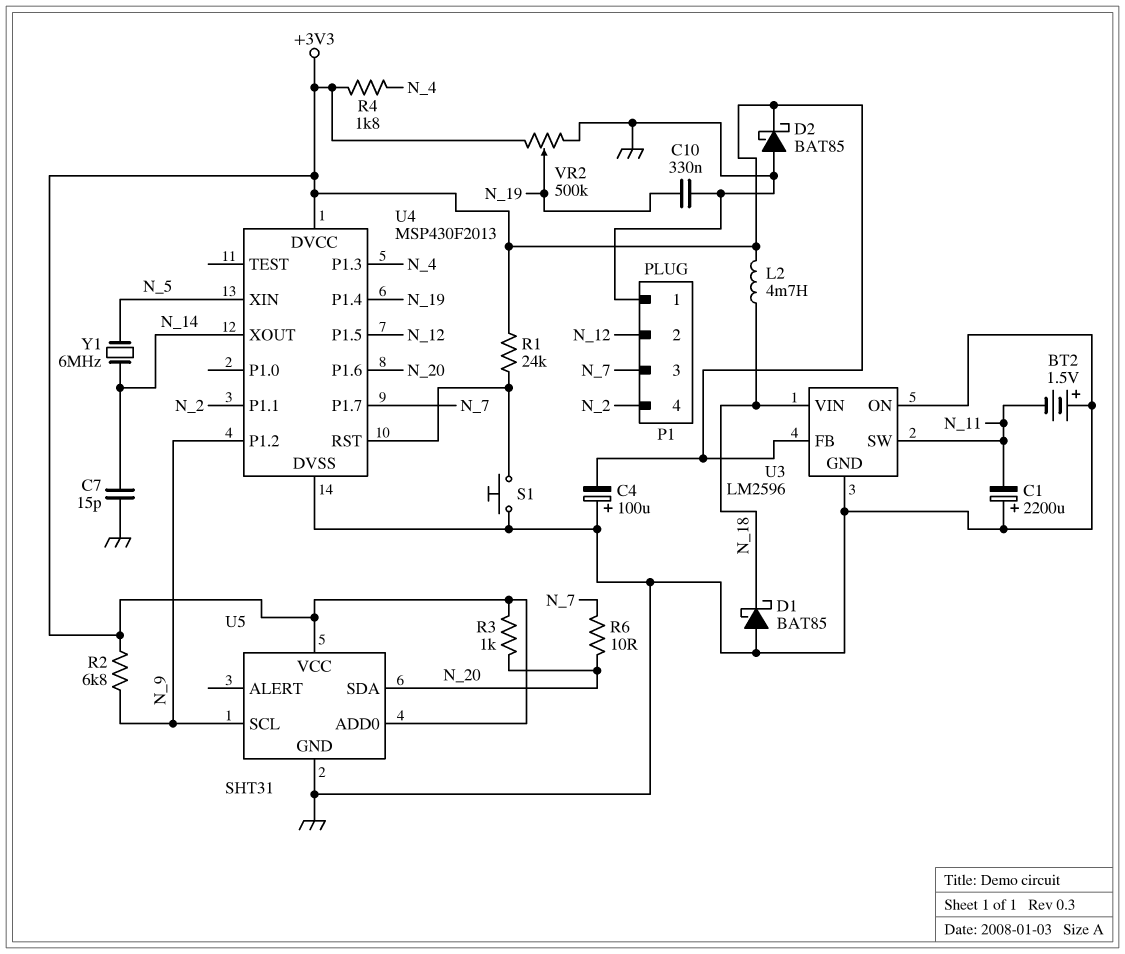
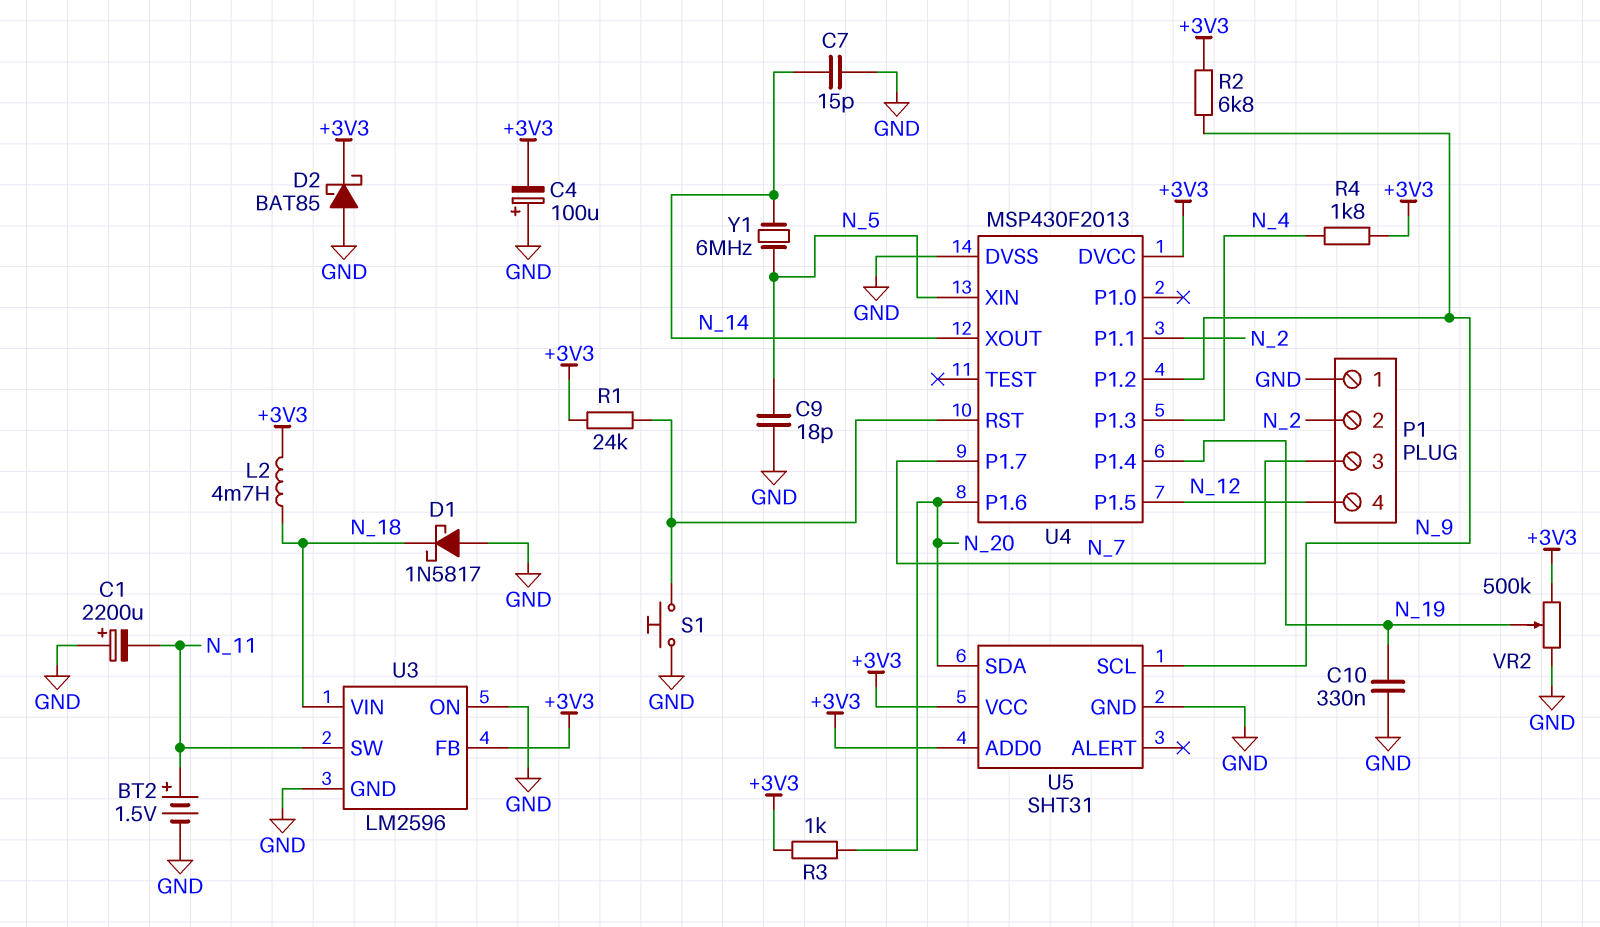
BT2: 1.5V (plus GND, minus N_11) -> 1.5V (plus N_11, minus GND)
C9: none -> 18pF (GND, N_5)
D1: schottky BAT85 (A GND, K N_18) -> schottky 1N5817 (A GND, K N_18)
P1 pin 2: N_12 -> N_2
P1 pin 4: N_2 -> N_12
R6: 10 (N_7, N_20) -> none

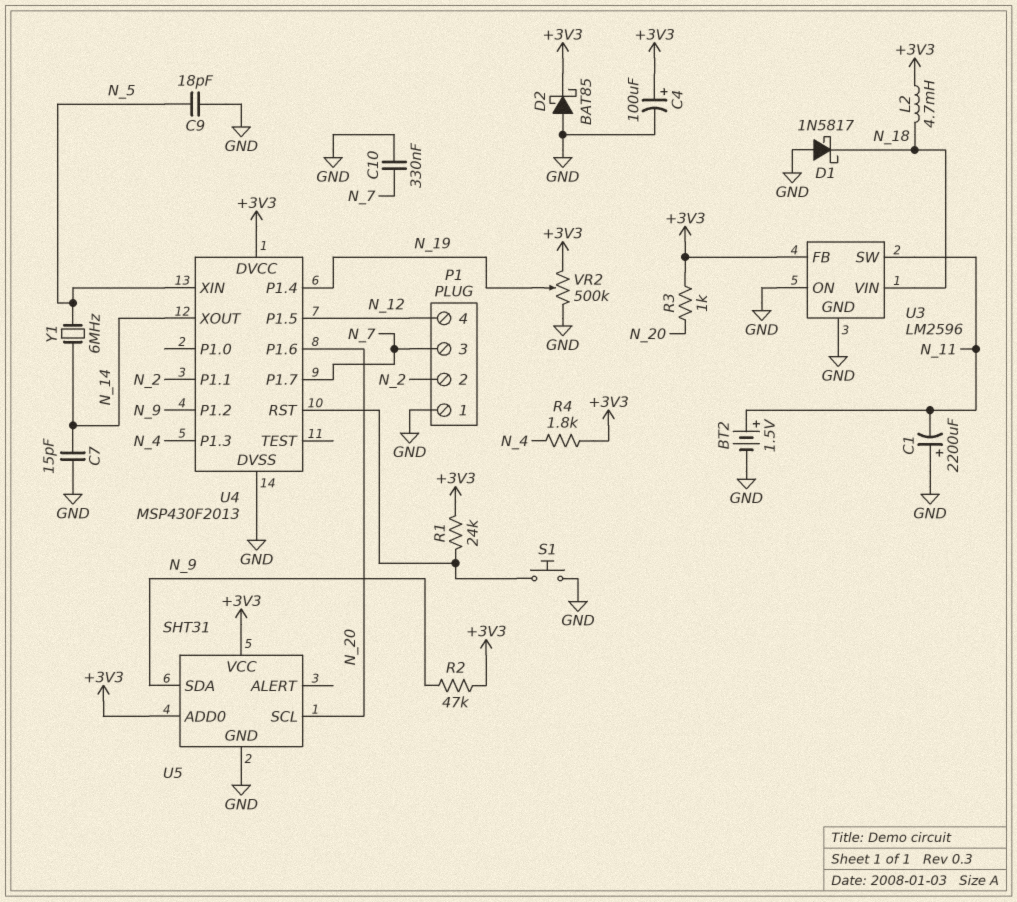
C4: 100uF (plus GND, minus +3V3) -> 100uF (plus +3V3, minus GND)
C10: 330nF (GND, N_19) -> 330nF (GND, N_7)
R2: 6.8k (+3V3, N_9) -> 47k (+3V3, N_9)
U5 pin SCL: N_9 -> N_20
U5 pin SDA: N_20 -> N_9

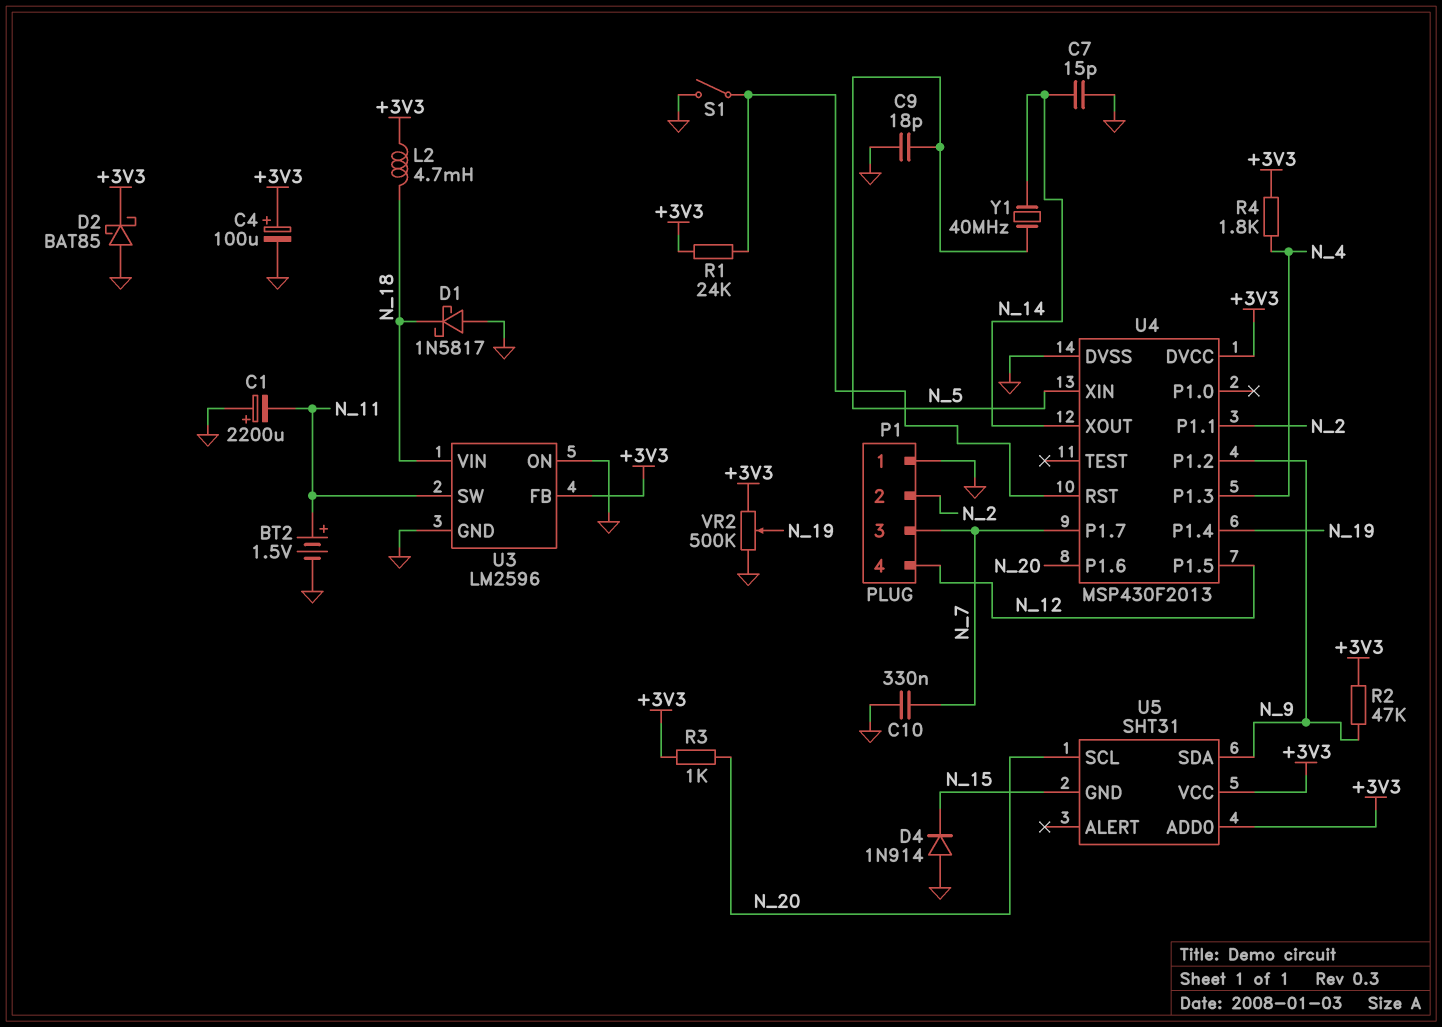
D4: none -> diode 1N914 (A GND, K N_15)
S1: button (GND, U4/RST) -> switch (GND, U4/RST)
U5 pin GND: GND -> N_15
Y1: 6MHz (N_5, N_14) -> 40MHz (N_5, N_14)

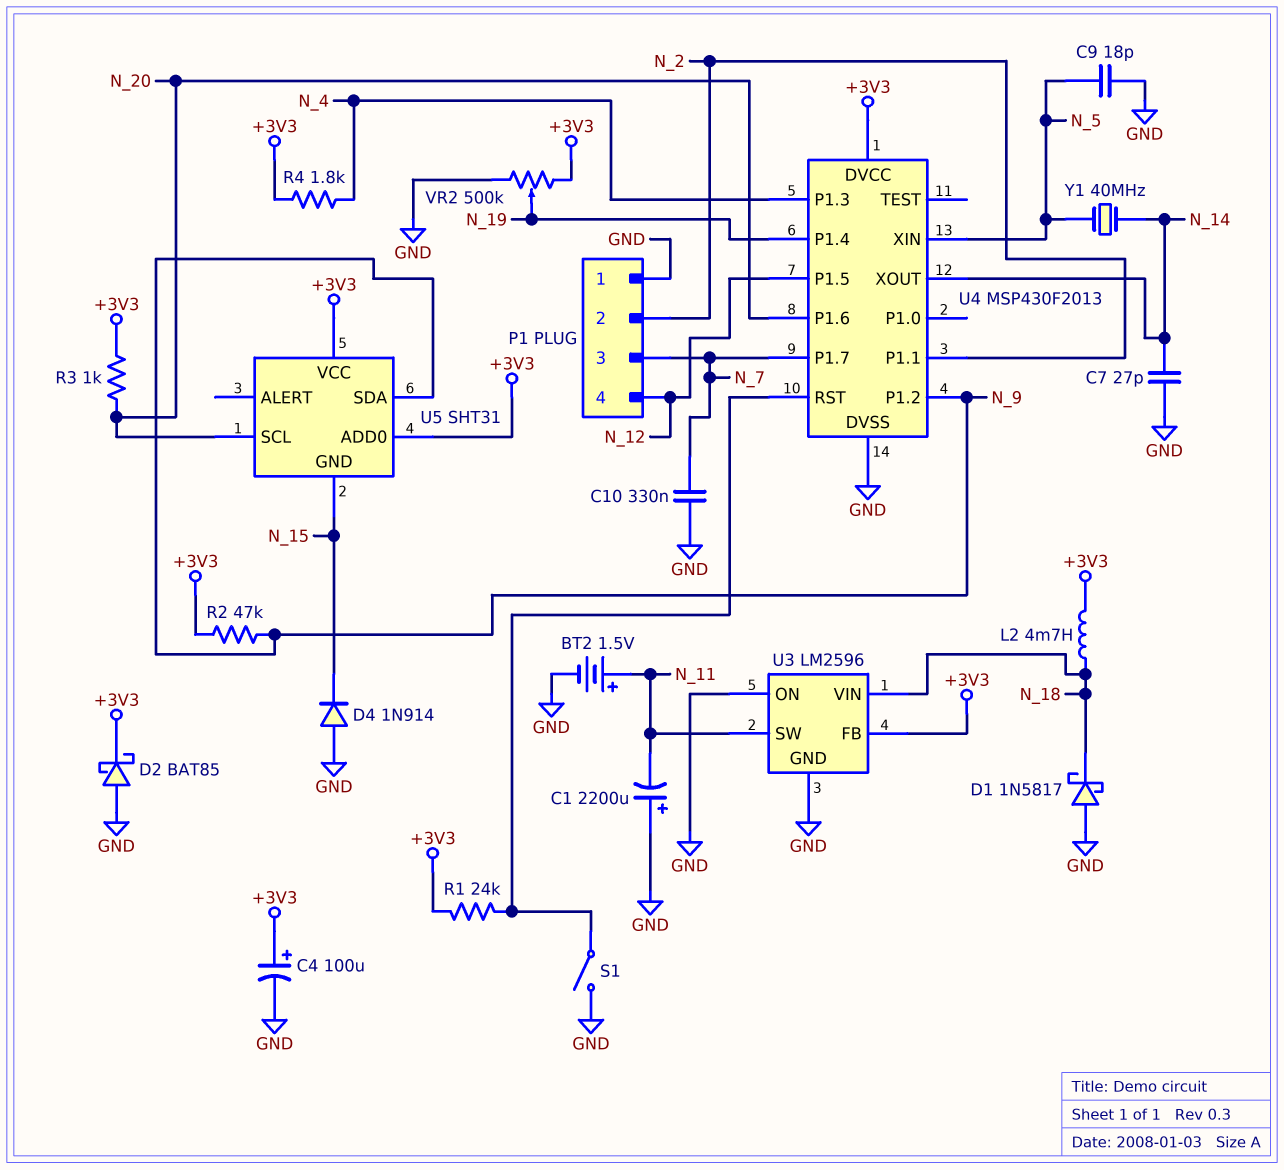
C7: 15pF (GND, N_14) -> 27pF (GND, N_14)

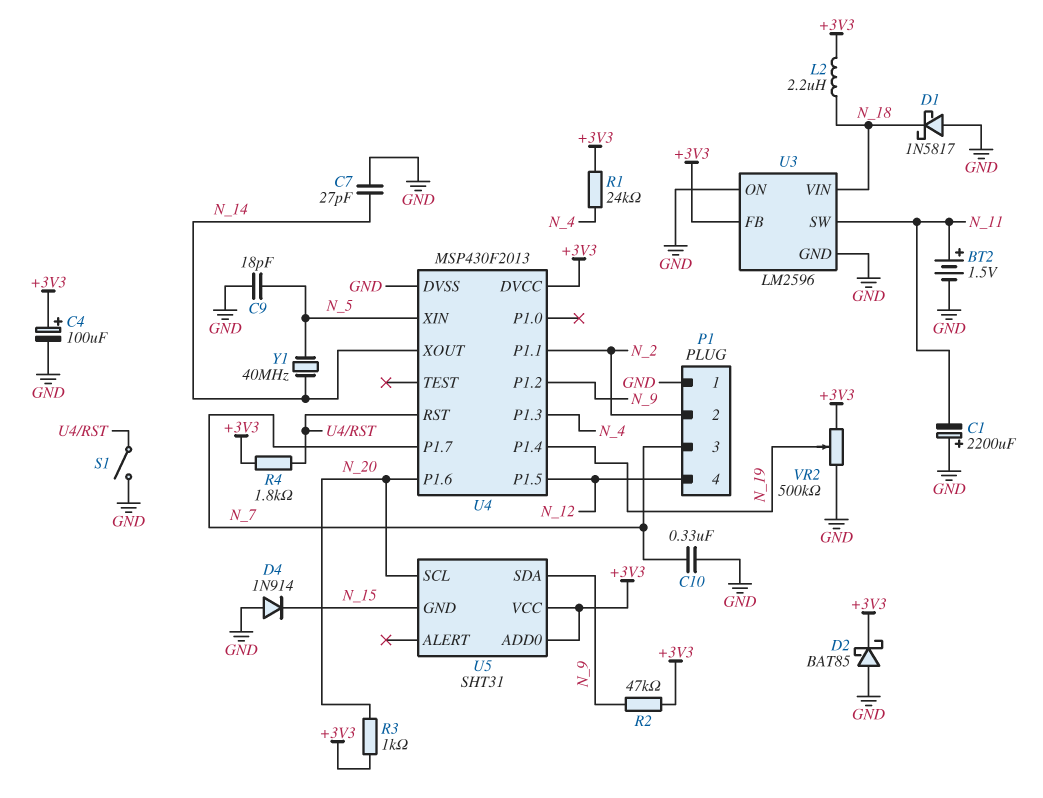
L2: 4.7mH (+3V3, N_18) -> 2.2uH (+3V3, N_18)
R1: 24k (+3V3, U4/RST) -> 24k (+3V3, N_4)
R4: 1.8k (+3V3, N_4) -> 1.8k (+3V3, U4/RST)

